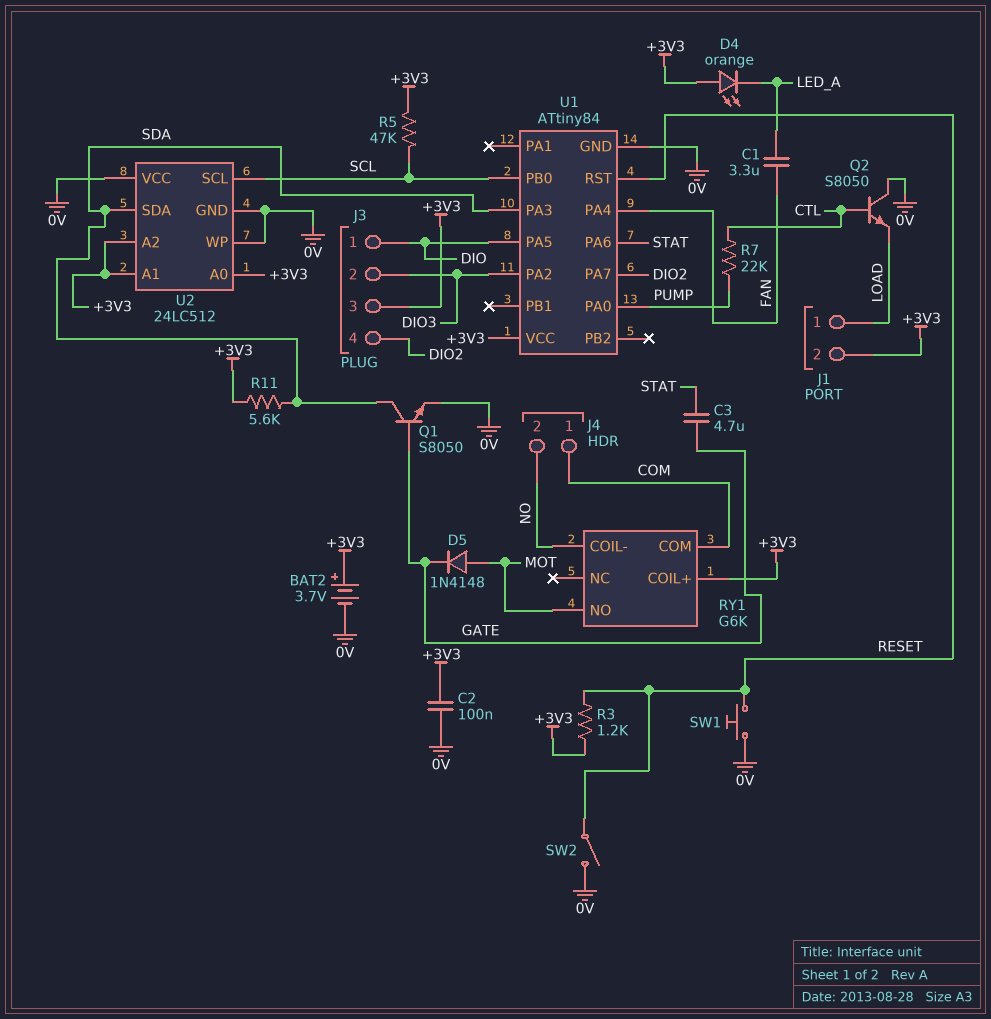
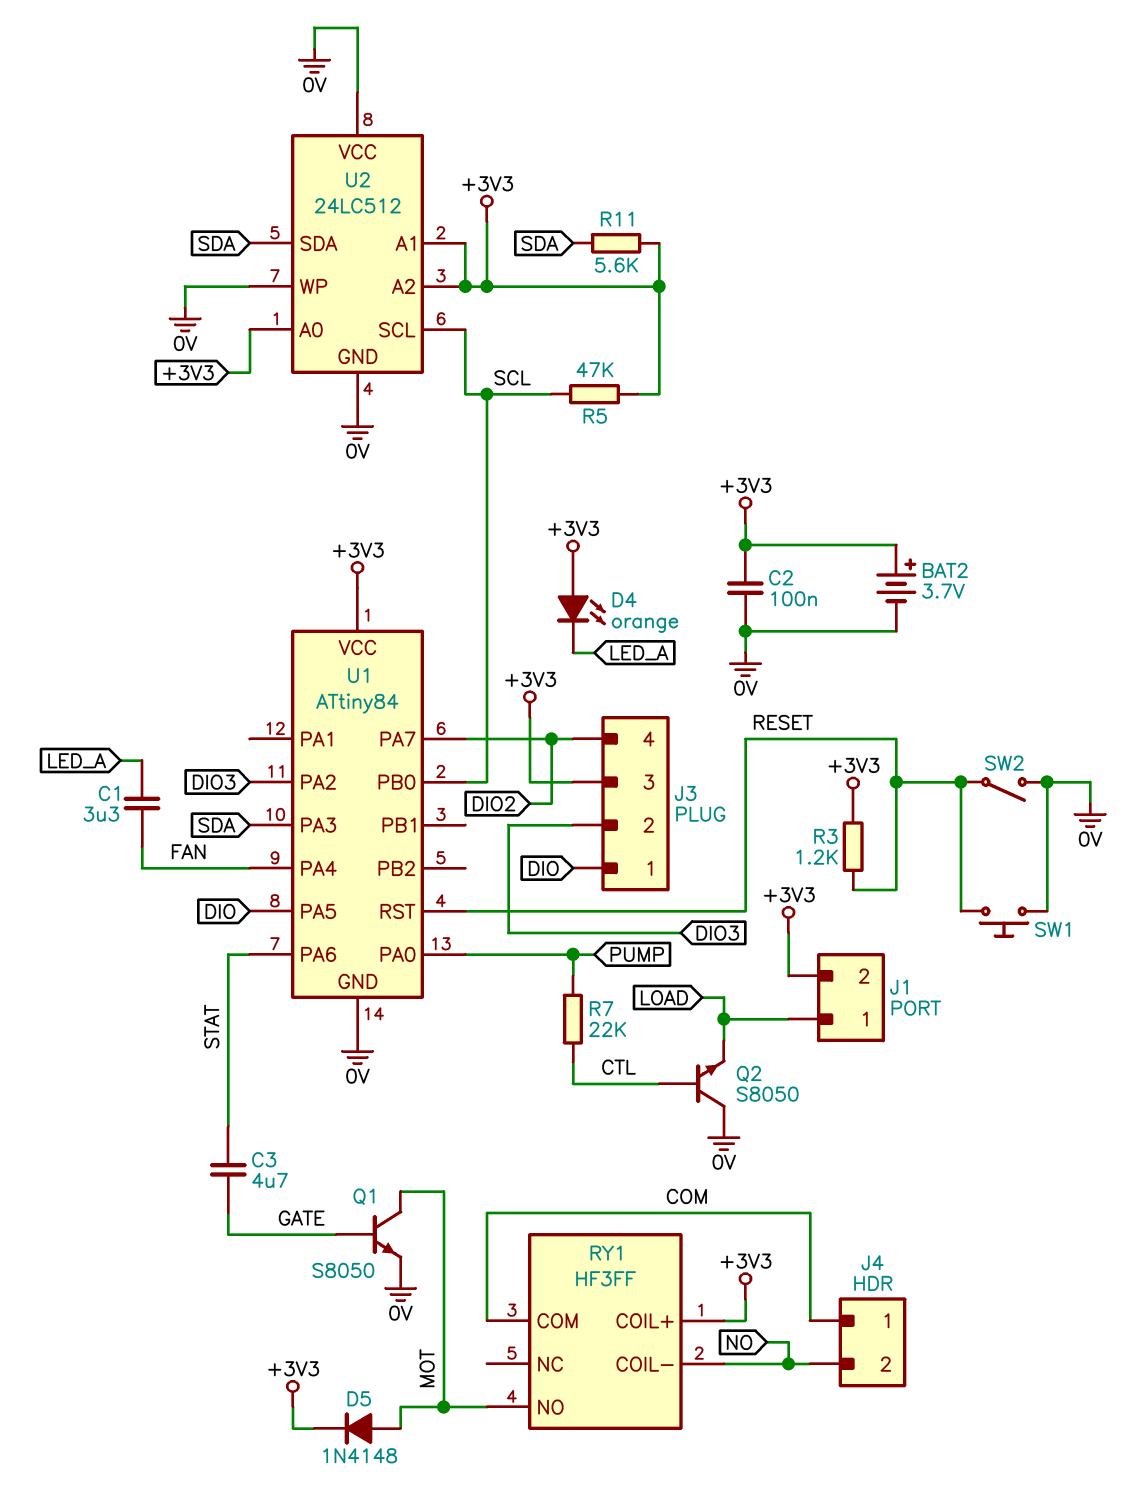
D5: diode 1N4148 (A MOT, K GATE) -> diode 1N4148 (A MOT, K +3V3)
Q1: NPN S8050 (B GATE, C SDA, E 0V) -> NPN S8050 (B GATE, C MOT, E 0V)
RY1: G6K -> HF3FF

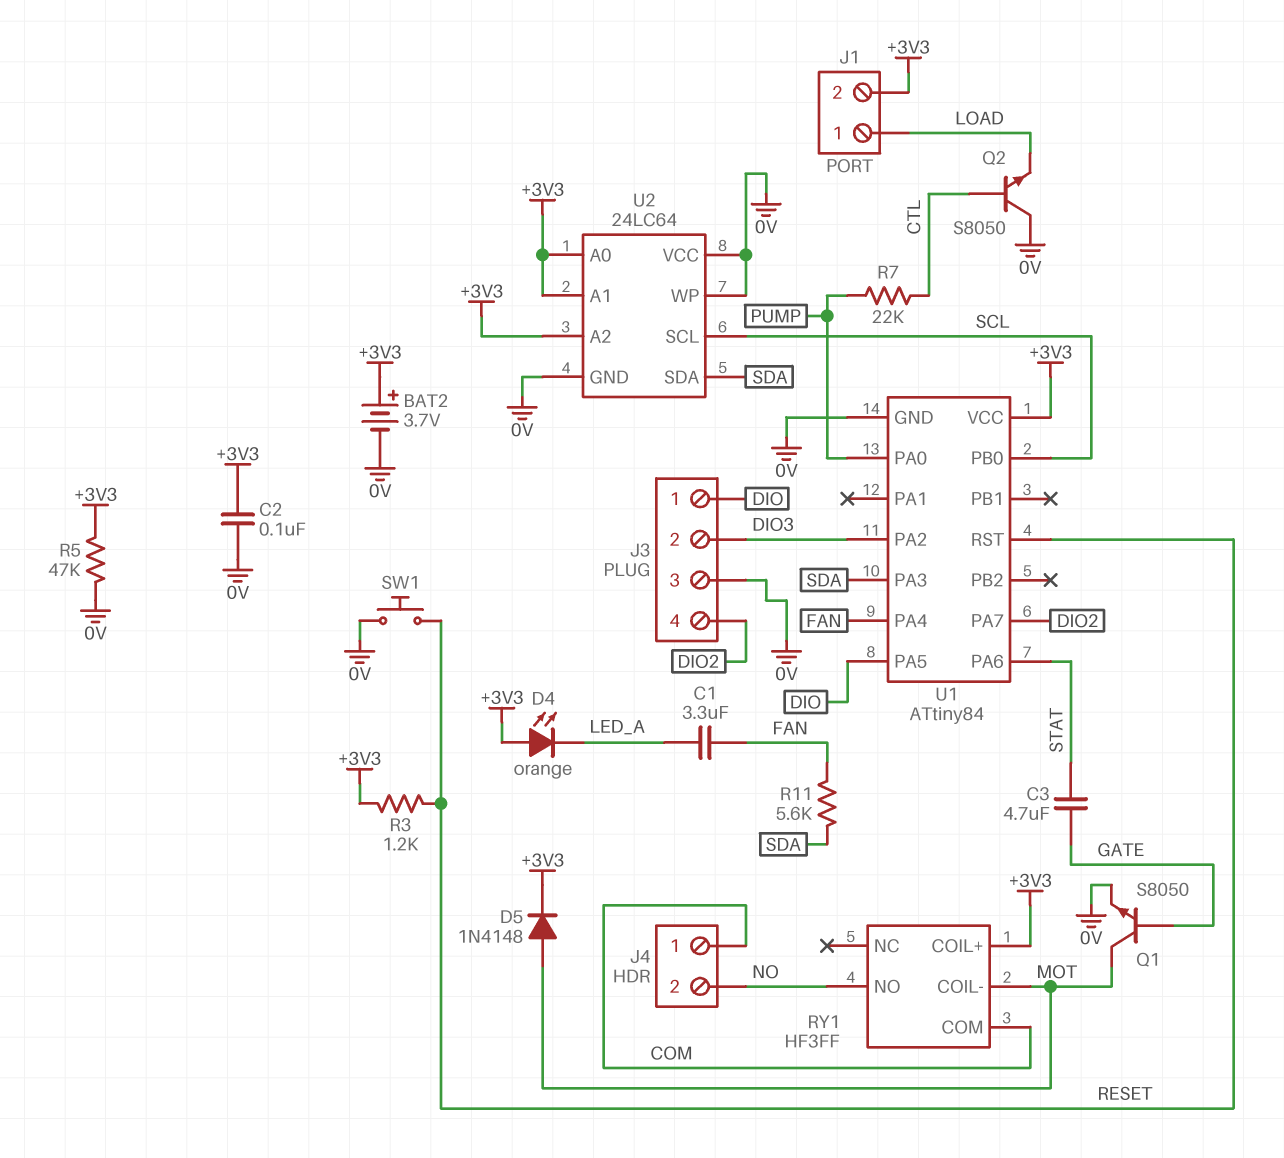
J3 pin 3: +3V3 -> 0V
R5: 47k (+3V3, SCL) -> 47k (+3V3, 0V)
R11: 5.6k (+3V3, SDA) -> 5.6k (FAN, SDA)
RY1 pin COIL-: NO -> MOT
RY1 pin NO: MOT -> NO
SW2: switch (0V, RESET) -> none
U2: 24LC512 -> 24LC64

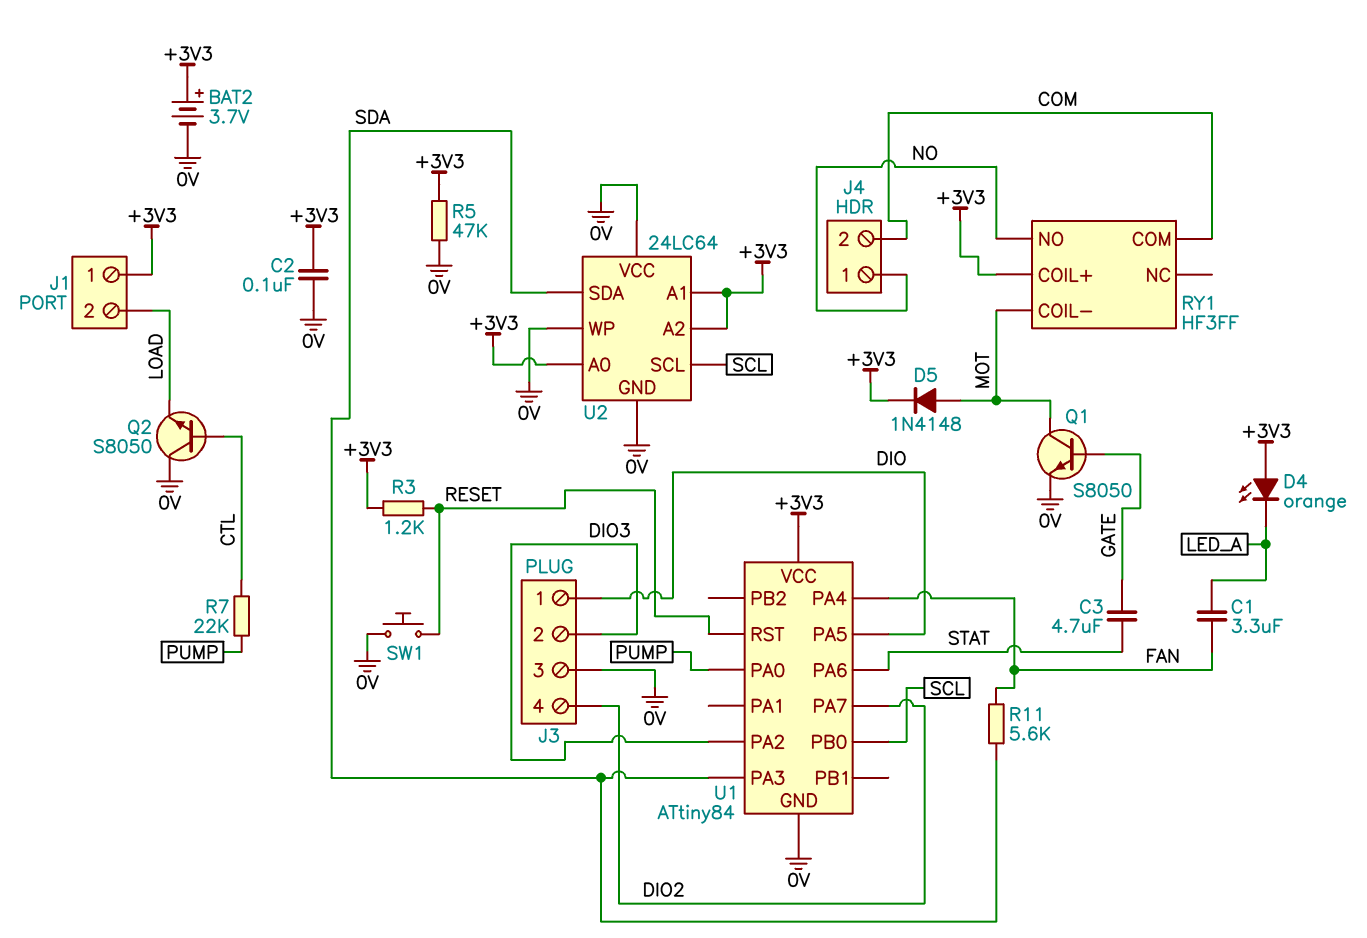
J1 pin 1: LOAD -> +3V3
J1 pin 2: +3V3 -> LOAD
J4 pin 1: COM -> NO
J4 pin 2: NO -> COM

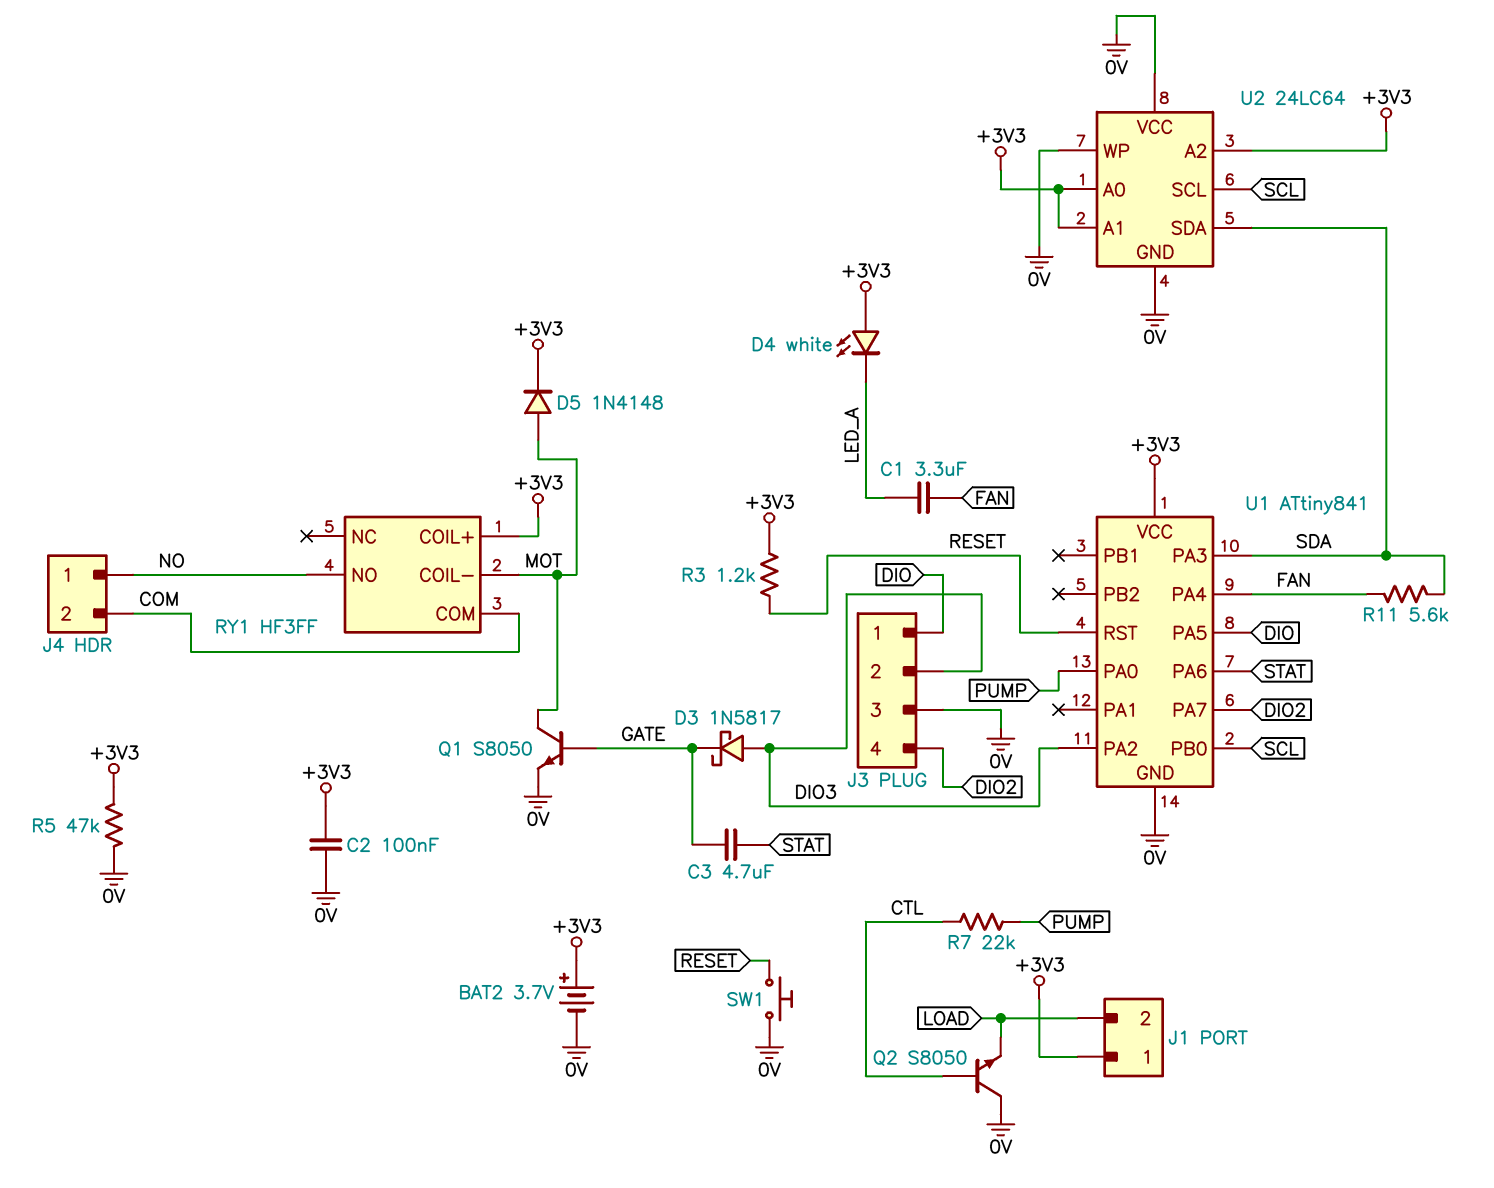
D3: none -> schottky 1N5817 (A DIO3, K GATE)
D4: LED orange (A +3V3, K LED_A) -> LED white (A +3V3, K LED_A)
U1: ATtiny84 -> ATtiny841

